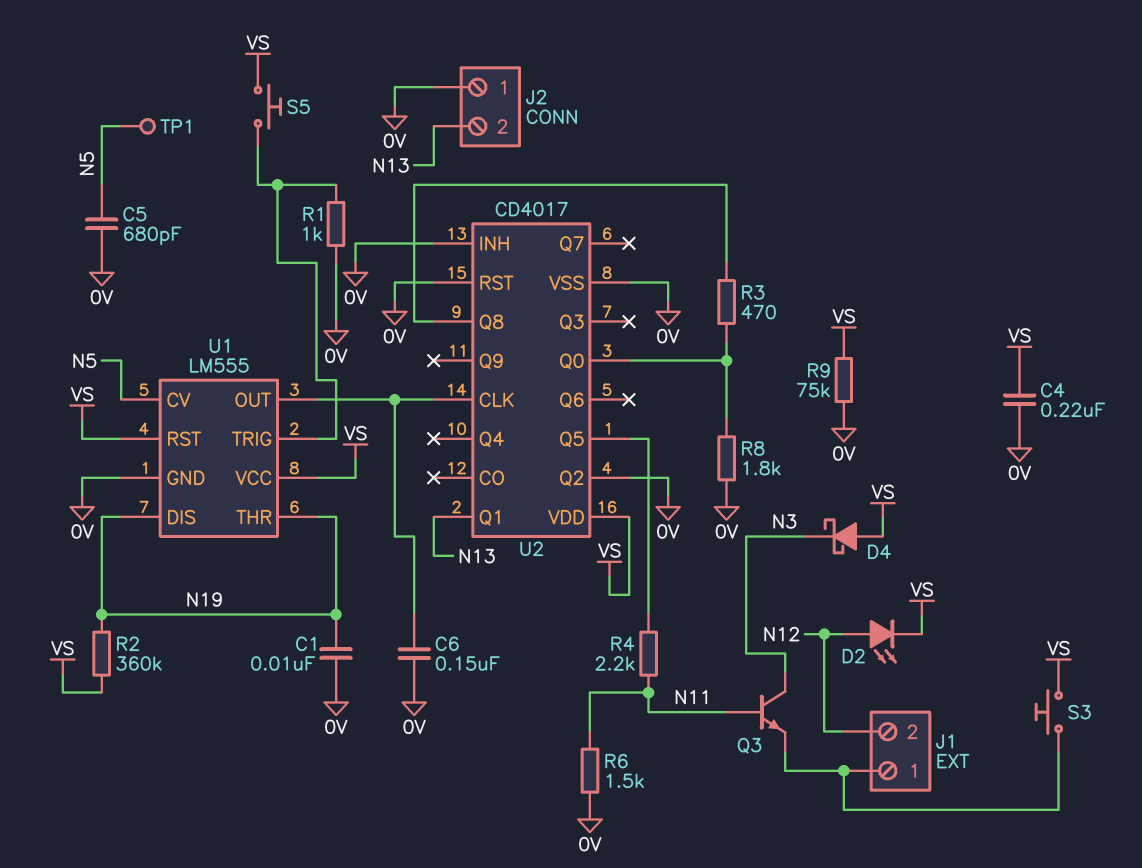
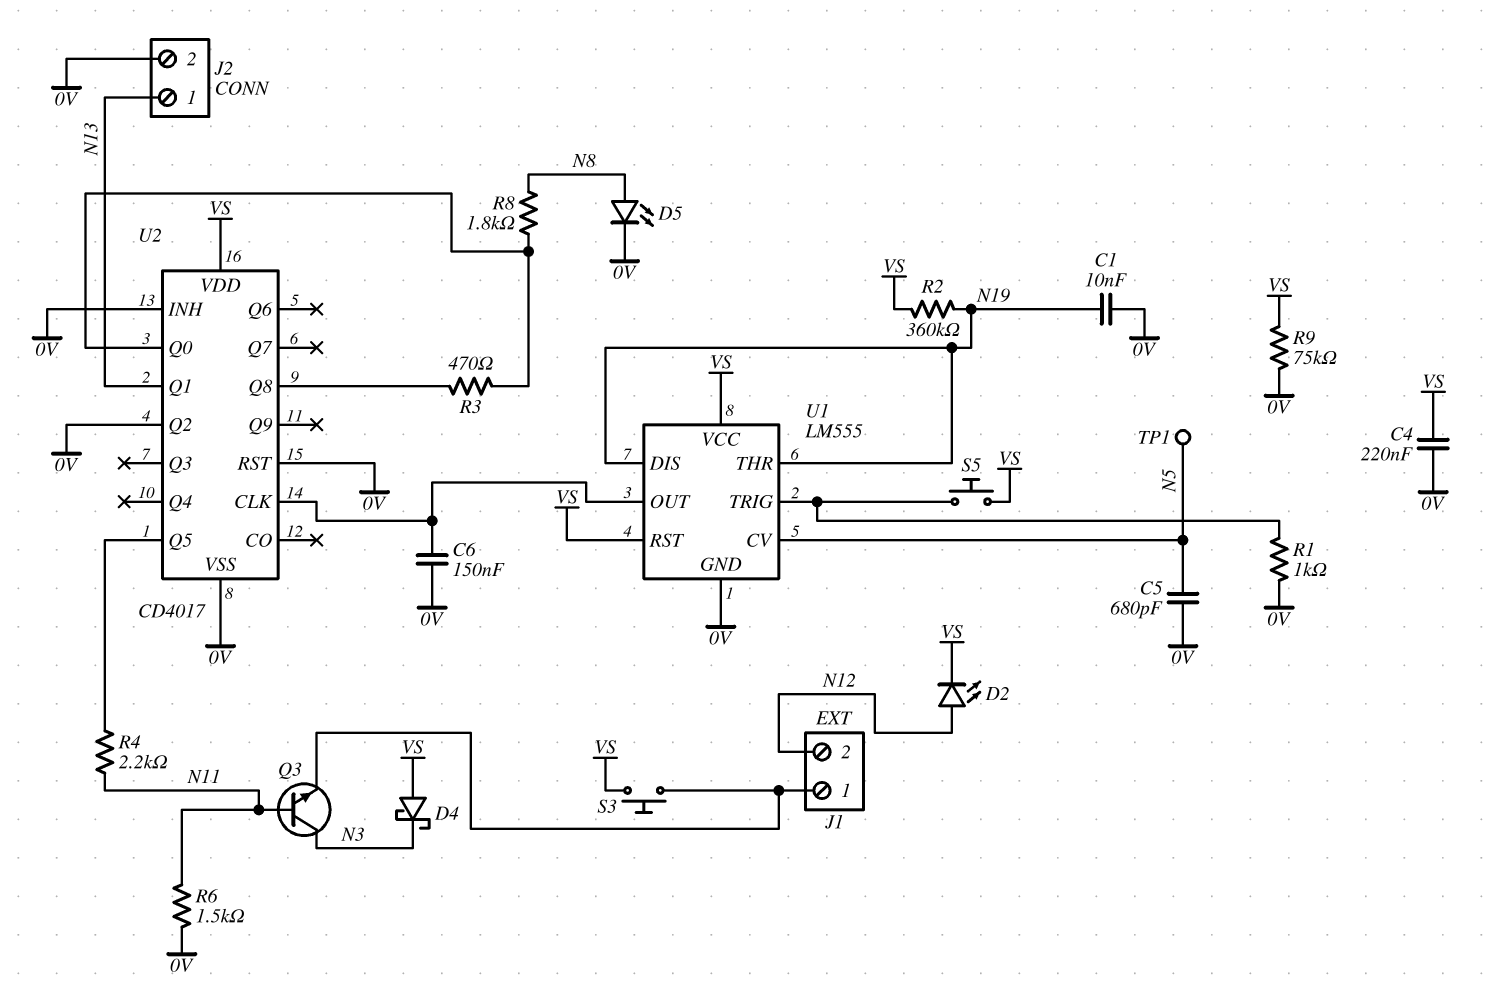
D5: none -> LED (A N8, K 0V)
J2 pin 1: 0V -> N13
J2 pin 2: N13 -> 0V
R8: 1.8k (0V, U2/Q0) -> 1.8k (N8, U2/Q0)

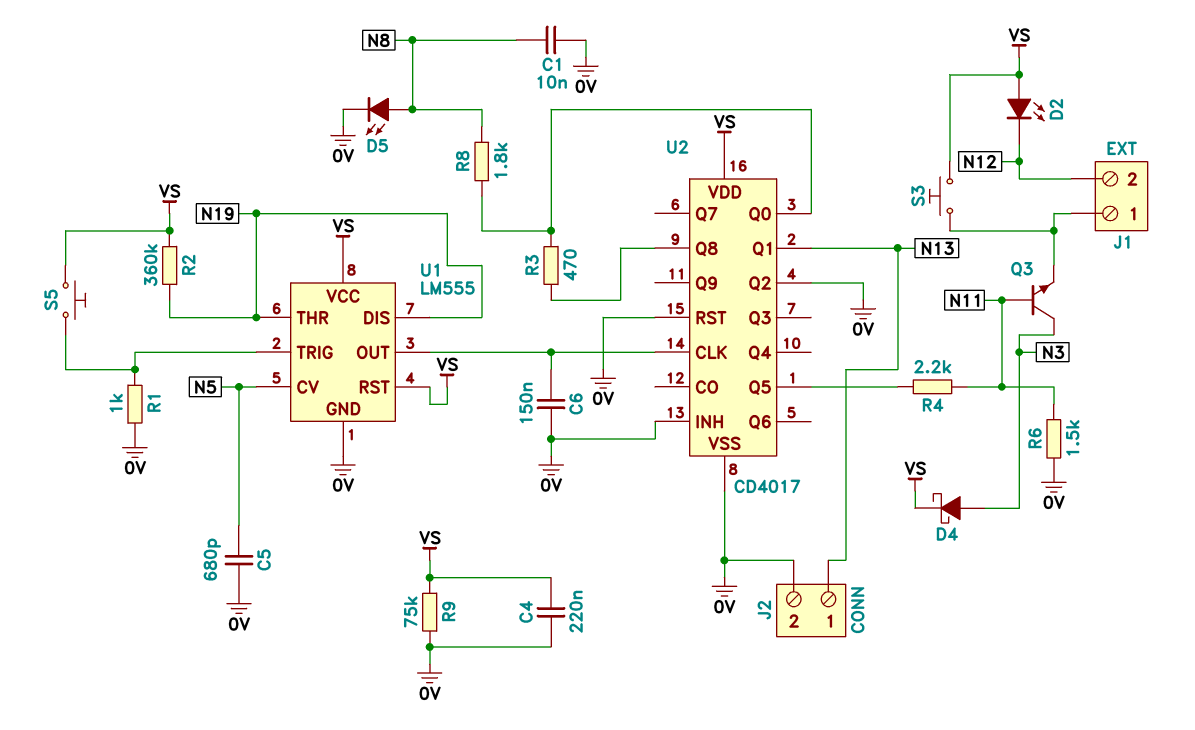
C1: 10nF (0V, N19) -> 10nF (0V, N8)
D2: LED (A N12, K VS) -> LED (A VS, K N12)
D4: schottky (A VS, K N3) -> schottky (A N3, K VS)
TP1: test point (N5) -> none

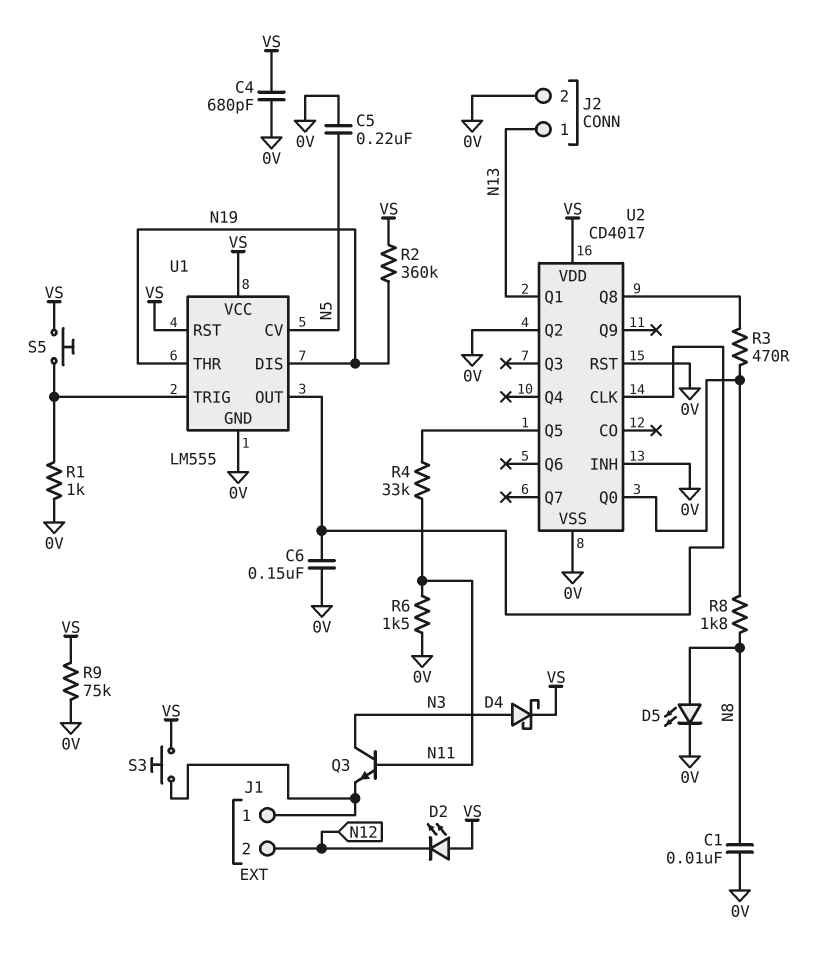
C4: 220nF (0V, VS) -> 680pF (0V, VS)
C5: 680pF (0V, N5) -> 220nF (0V, N5)
R4: 2.2k (N11, U2/Q5) -> 33k (N11, U2/Q5)

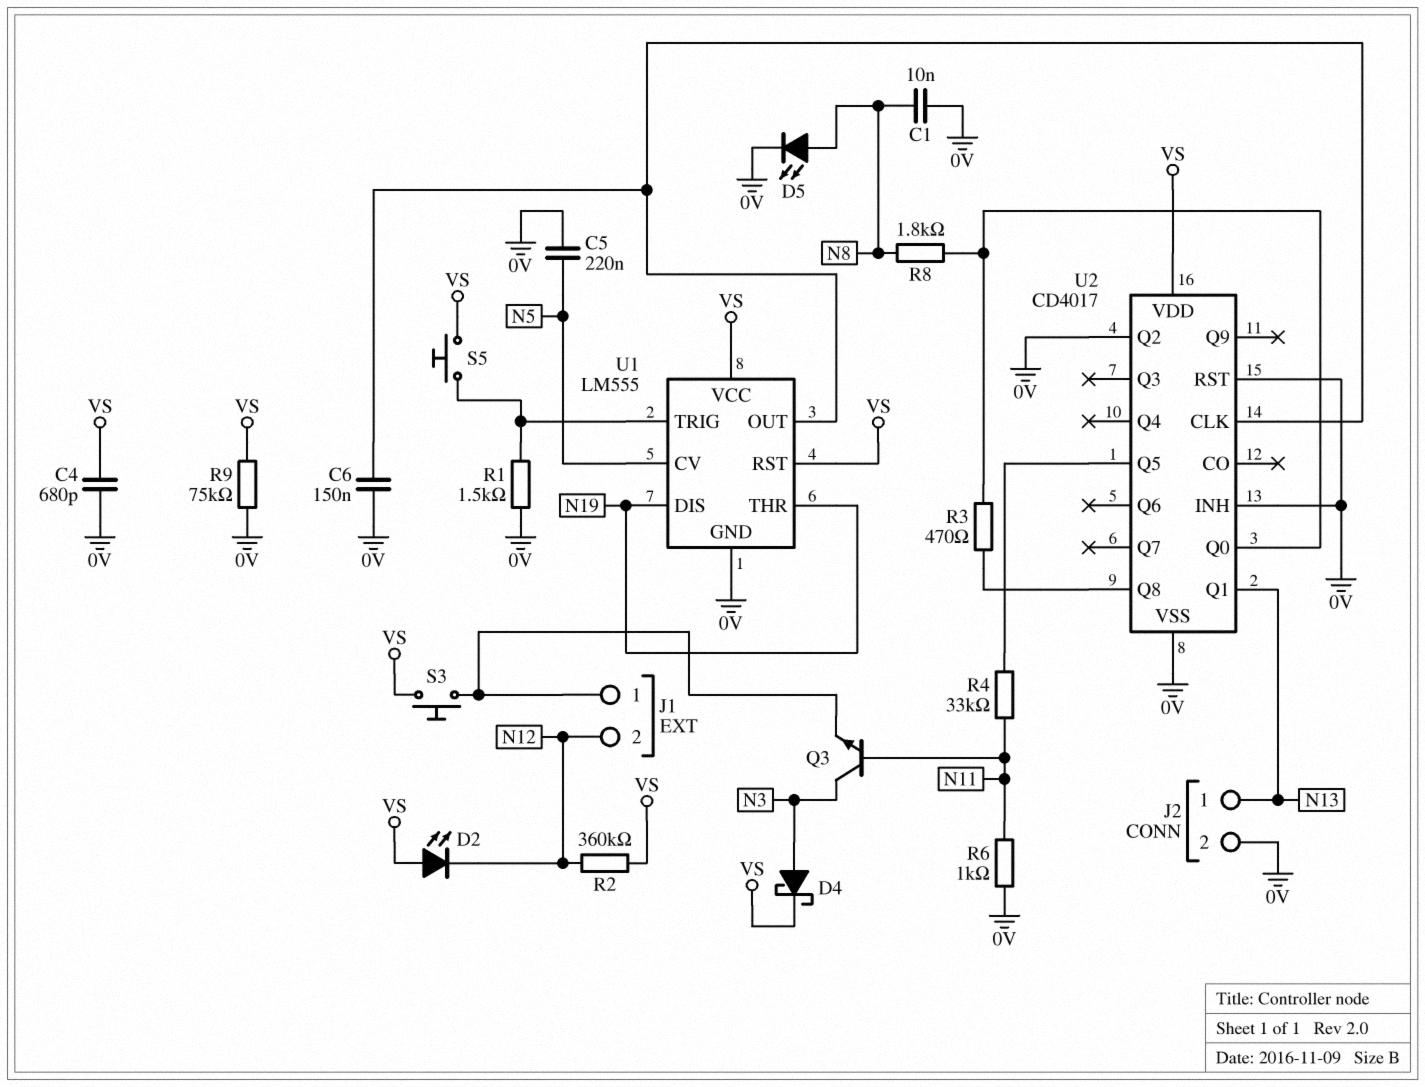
R1: 1k (0V, U1/TRIG) -> 1.5k (0V, U1/TRIG)
R2: 360k (N19, VS) -> 360k (N12, VS)
R6: 1.5k (0V, N11) -> 1k (0V, N11)

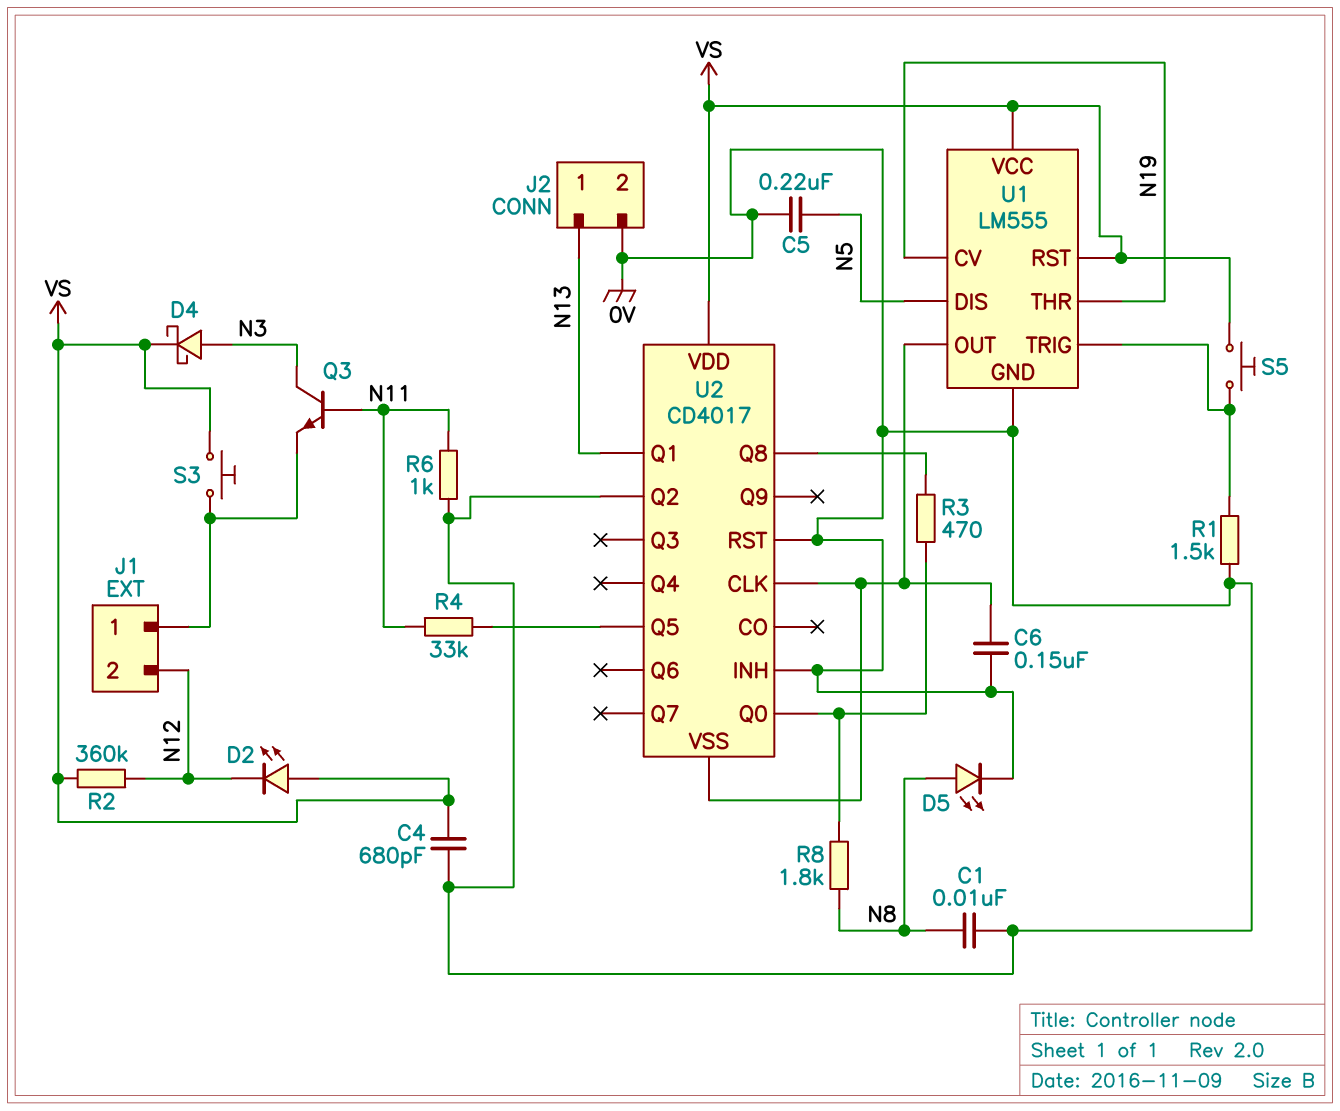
R9: 75k (0V, VS) -> none
U1 pin CV: N5 -> N19
U1 pin DIS: N19 -> N5
U2 pin VSS: 0V -> U1/OUT

